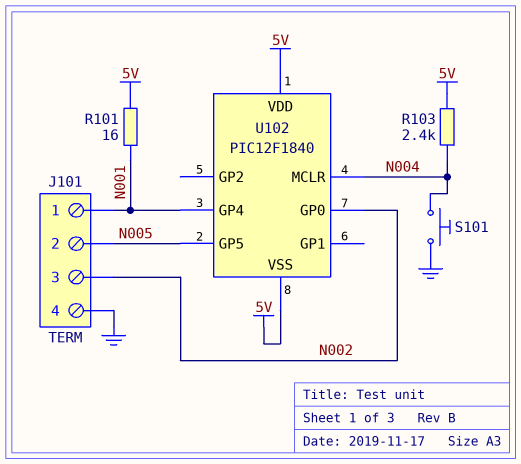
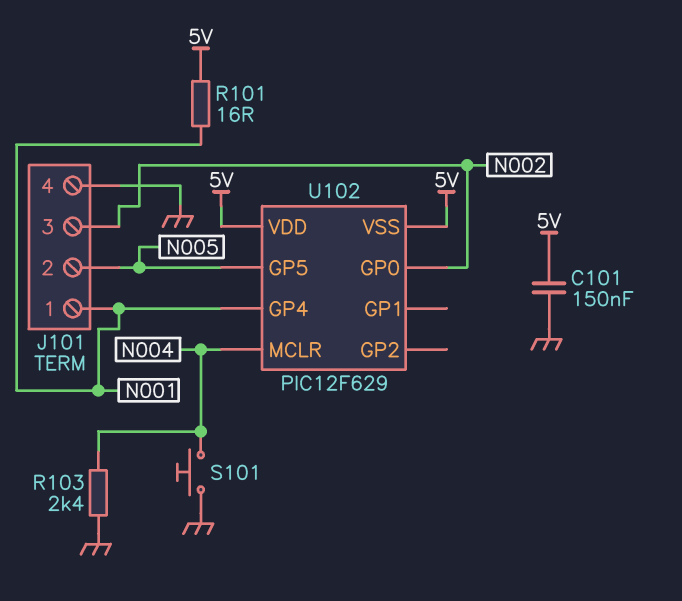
C101: none -> 150nF (5V, GND)
R103: 2.4k (5V, N004) -> 2.4k (GND, N004)
U102: PIC12F1840 -> PIC12F629

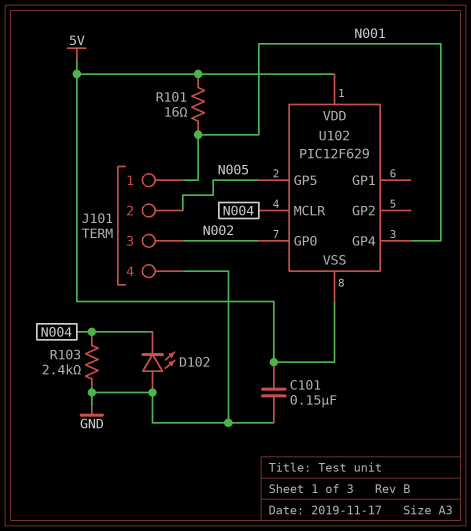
D102: none -> LED (A GND, K N004)
S101: button (GND, N004) -> none

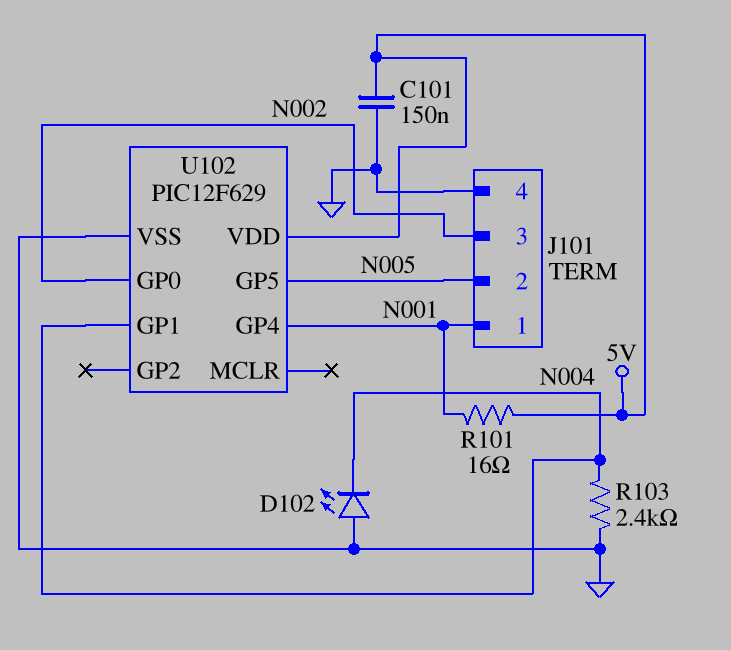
U102 pin GP1: none -> N004
U102 pin MCLR: N004 -> none
U102 pin VSS: 5V -> GND

